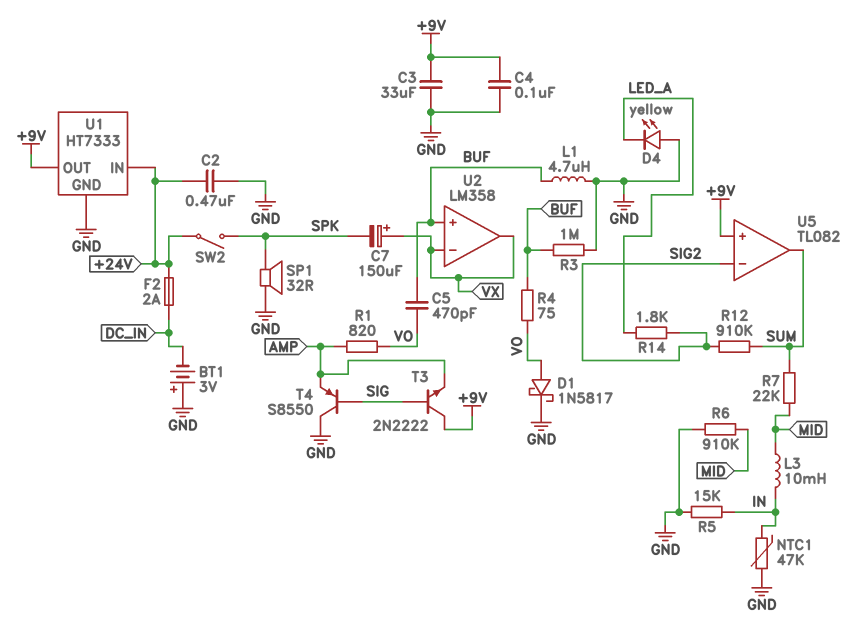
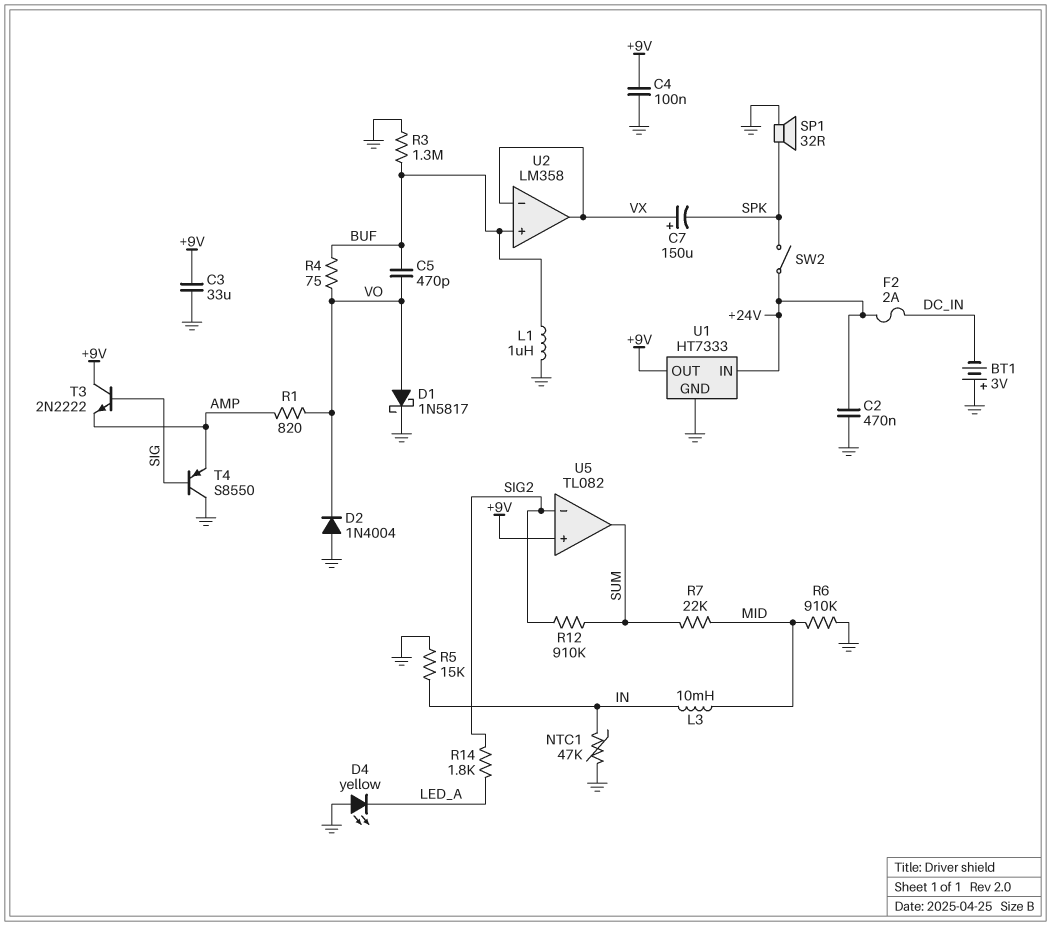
D2: none -> diode 1N4004 (A GND, K VO)
L1: 4.7uH (BUF, GND) -> 1uH (BUF, GND)
R3: 1M (BUF, GND) -> 1.3M (BUF, GND)

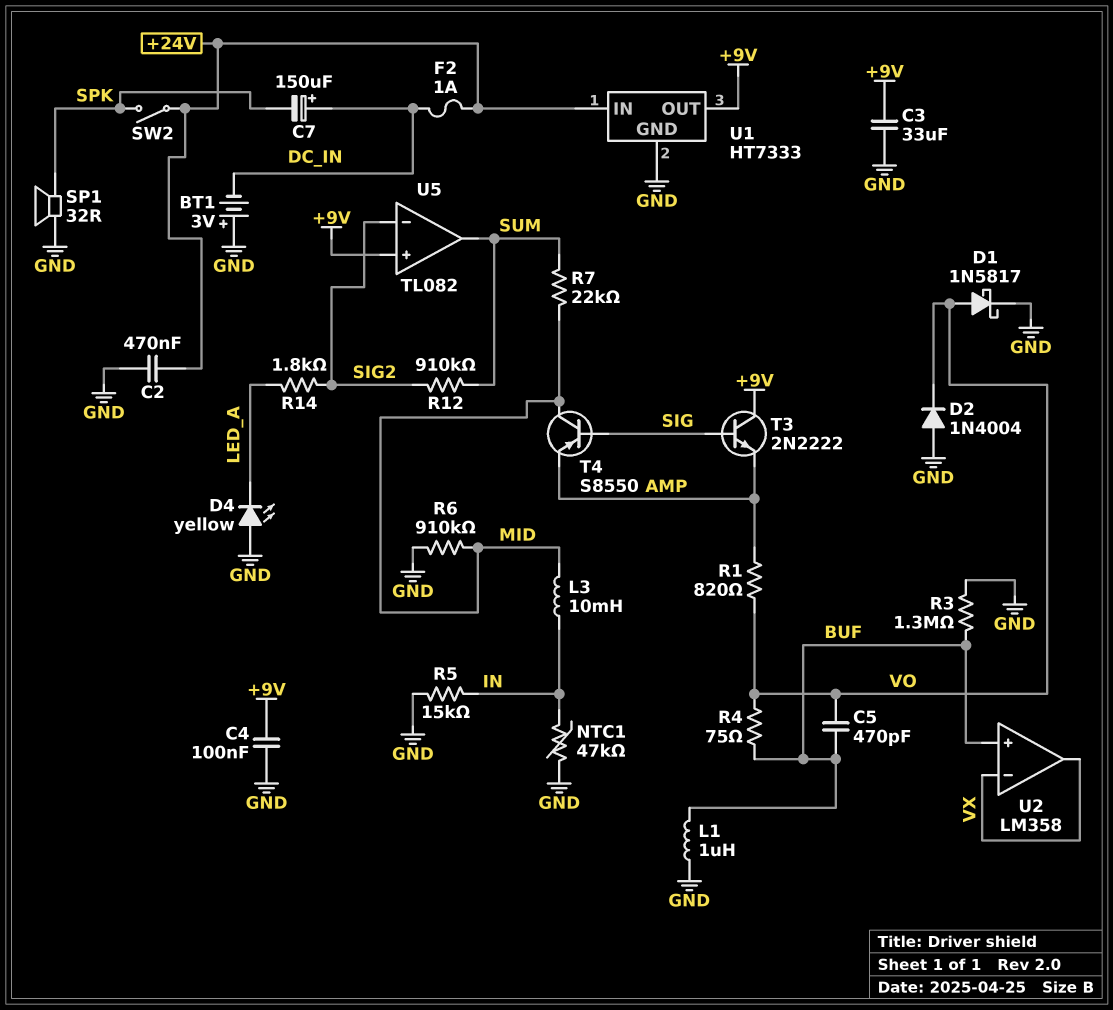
C7: 150uF (plus VX, minus SPK) -> 150uF (plus DC_IN, minus SPK)
F2: 2A (+24V, DC_IN) -> 1A (+24V, DC_IN)
T4: PNP S8550 (B SIG, C GND, E AMP) -> PNP S8550 (B SIG, C MID, E AMP)

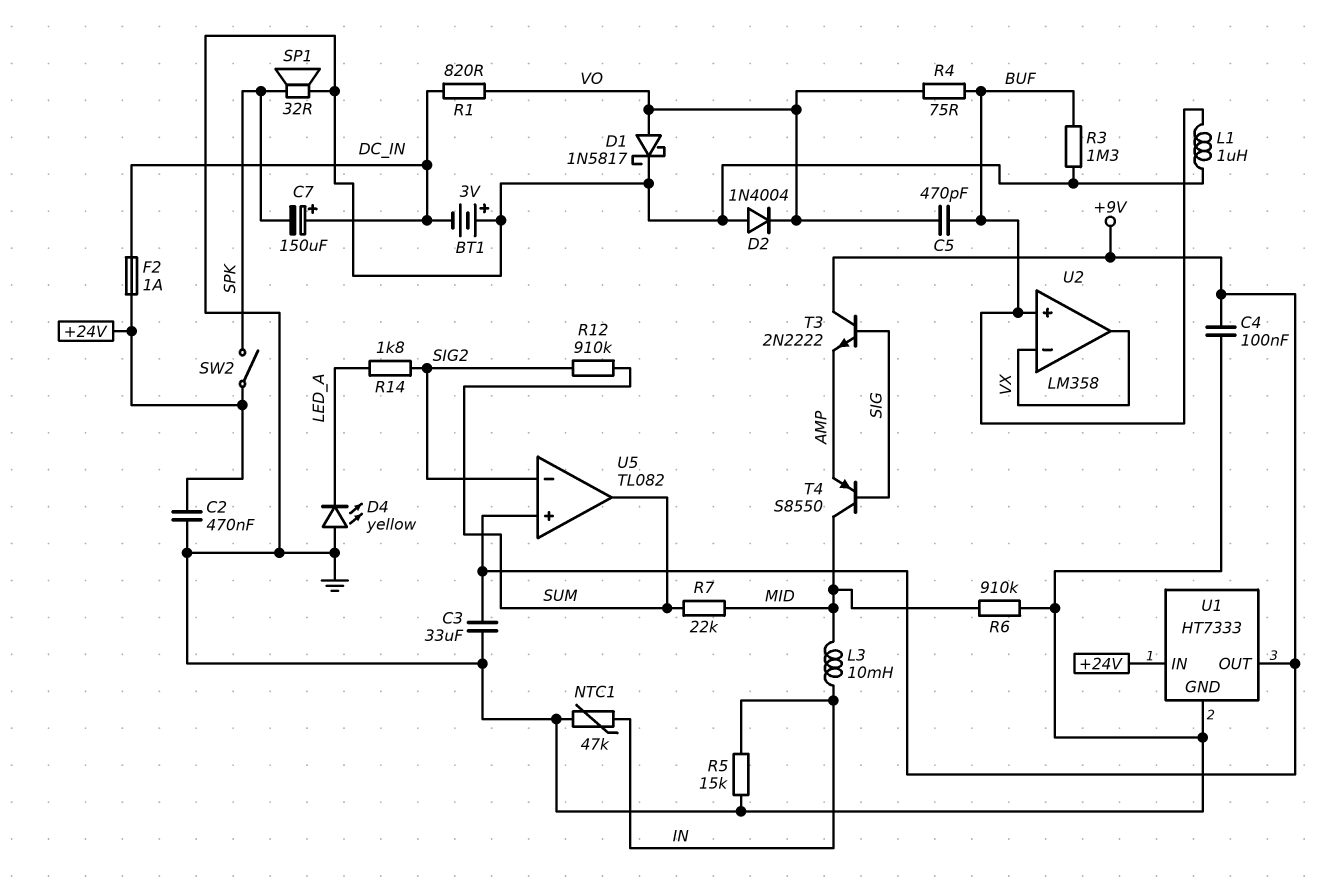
R1: 820 (AMP, VO) -> 820 (DC_IN, VO)

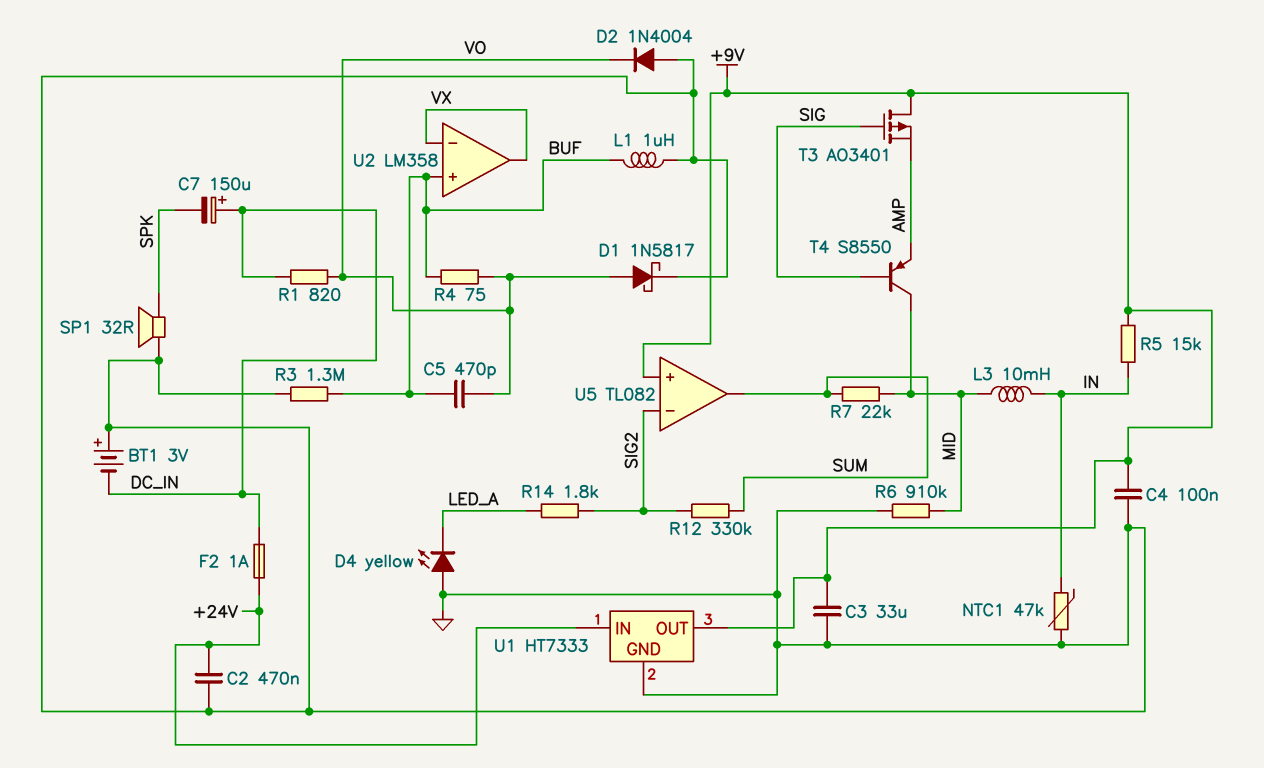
R5: 15k (GND, IN) -> 15k (+9V, IN)
R12: 910k (SIG2, SUM) -> 330k (SIG2, SUM)
SW2: switch (+24V, SPK) -> none
T3: NPN 2N2222 (B SIG, C +9V, E AMP) -> PMOS AO3401 (G SIG, D +9V, S AMP)

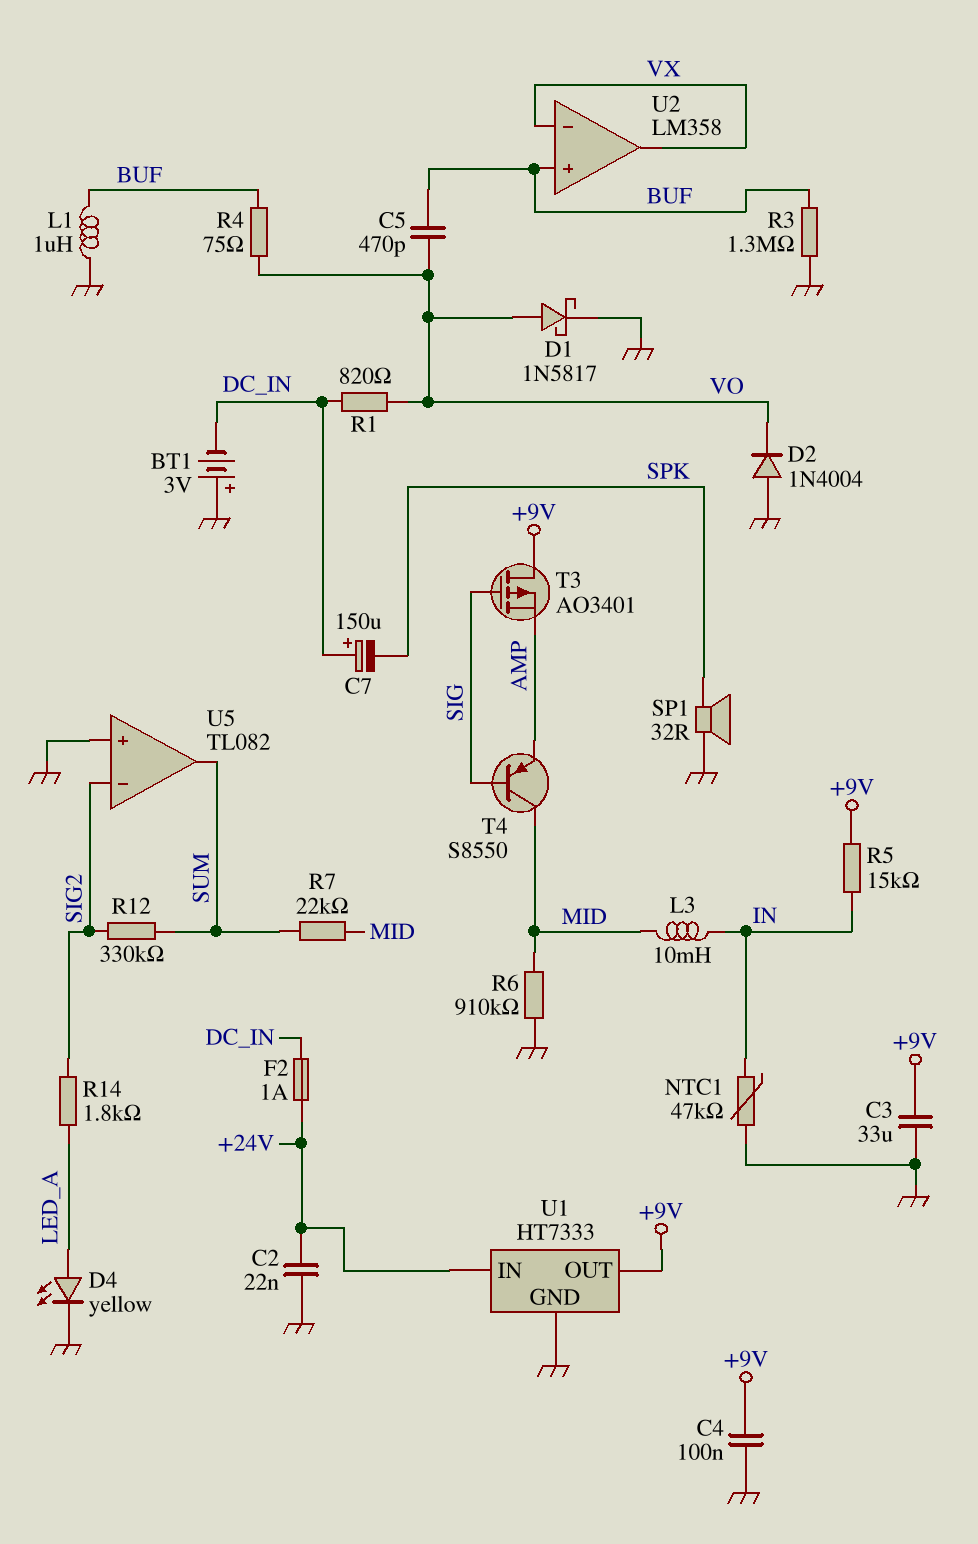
C2: 470nF (+24V, GND) -> 22nF (+24V, GND)
D4: LED yellow (A GND, K LED_A) -> LED yellow (A LED_A, K GND)
U5 pin in+: +9V -> GND

